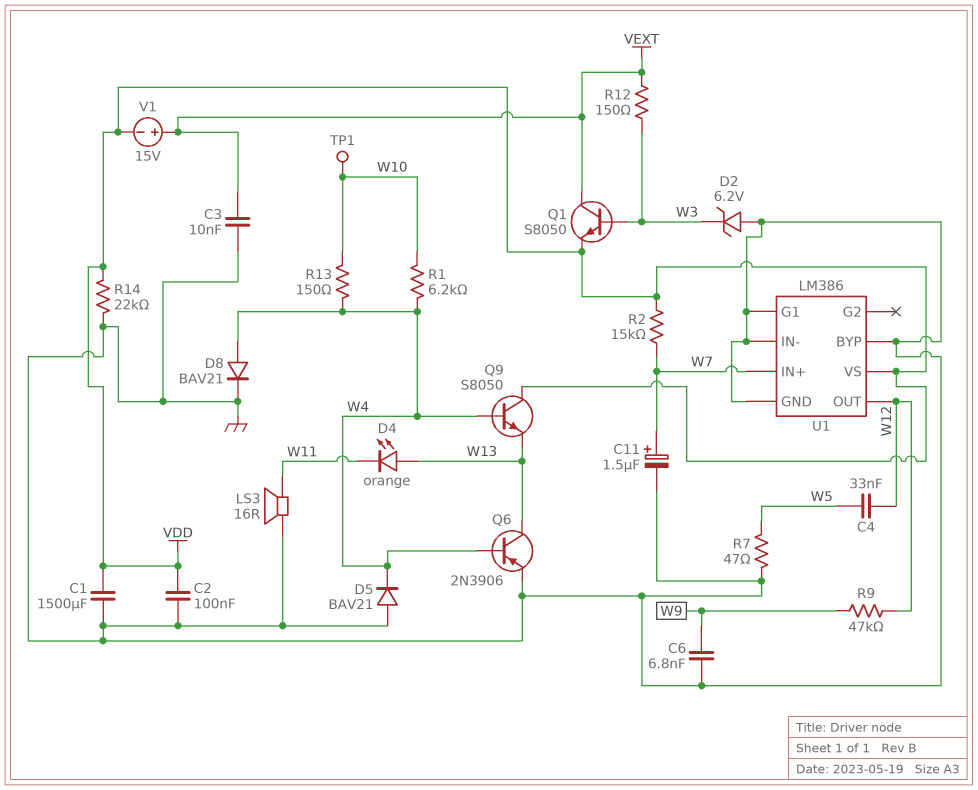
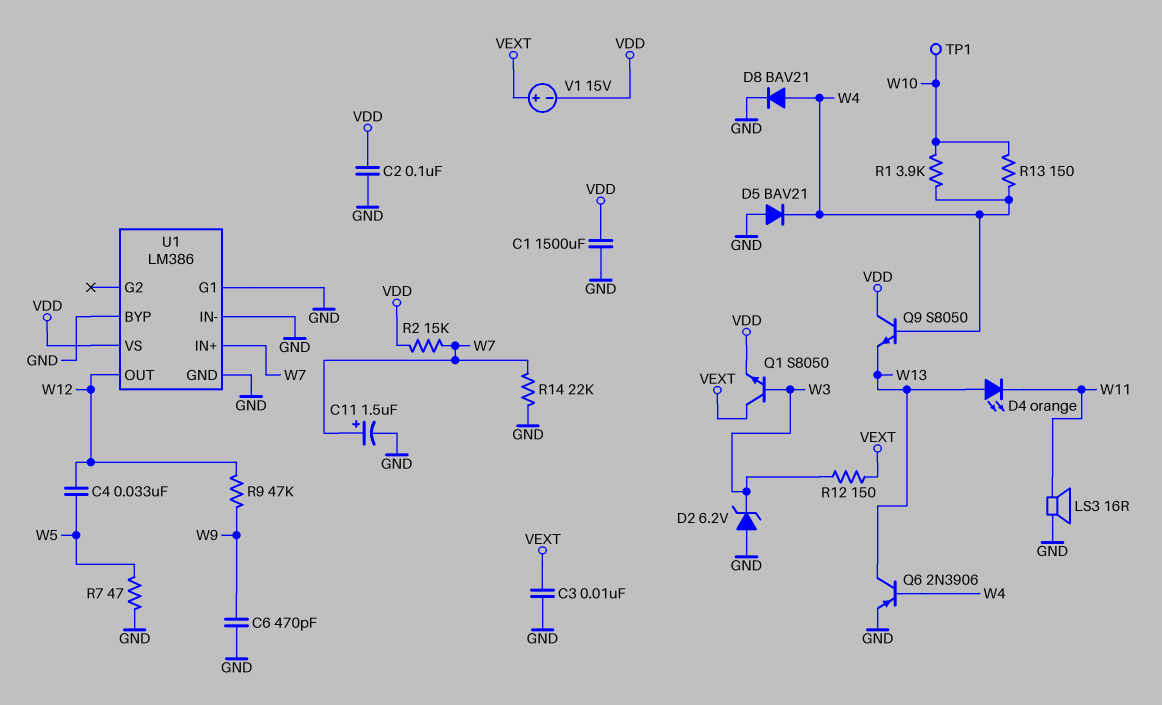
C6: 6.8nF (GND, W9) -> 470pF (GND, W9)
R1: 6.2k (W4, W10) -> 3.9k (W4, W10)
R14: 22k (GND, VDD) -> 22k (GND, W7)

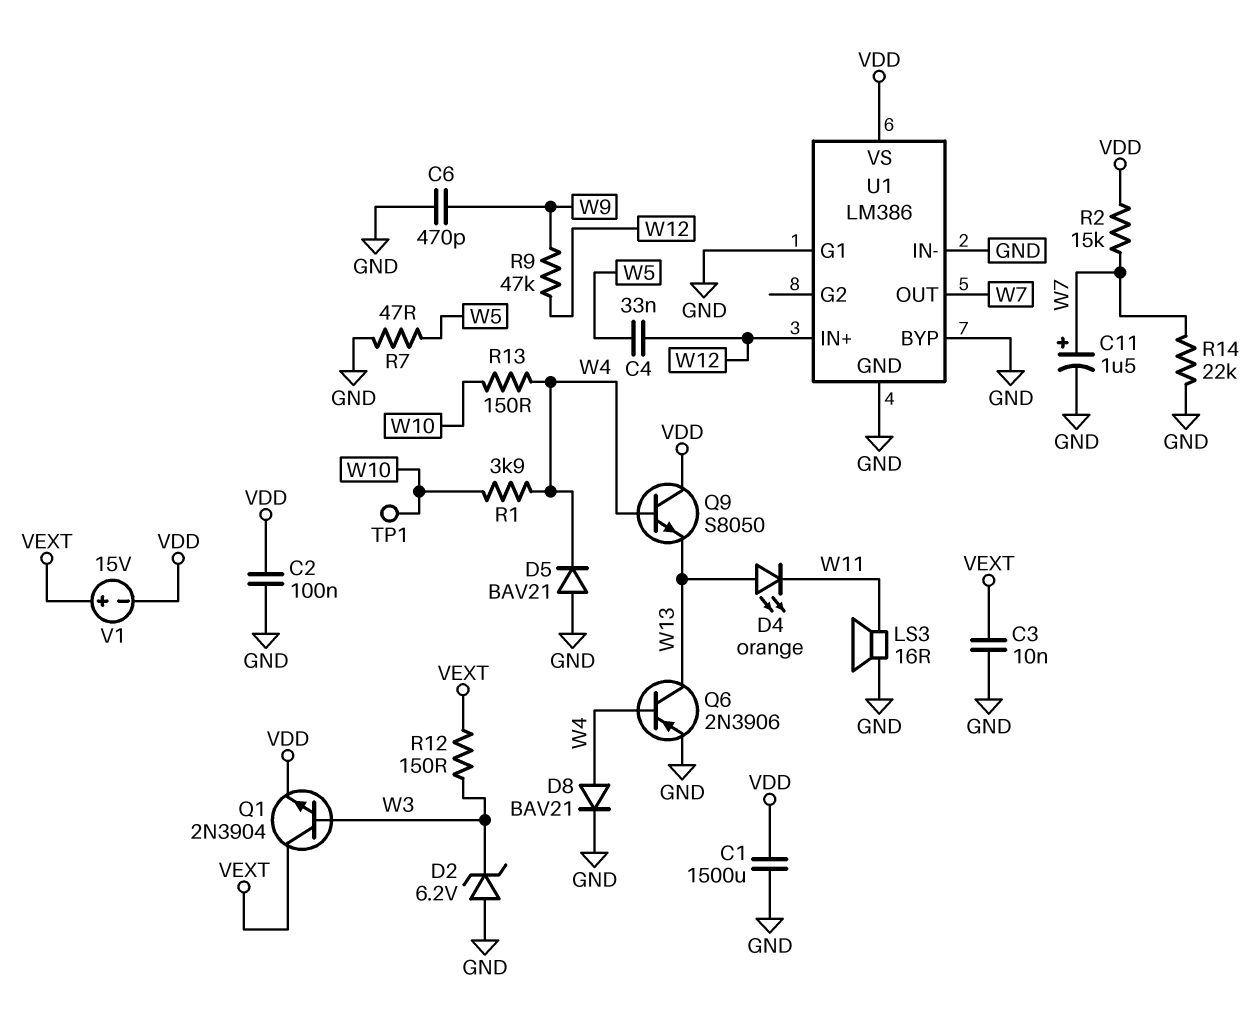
Q1: NPN S8050 (B W3, C VEXT, E VDD) -> NPN 2N3904 (B W3, C VEXT, E VDD)
U1 pin IN+: W7 -> W12
U1 pin OUT: W12 -> W7

